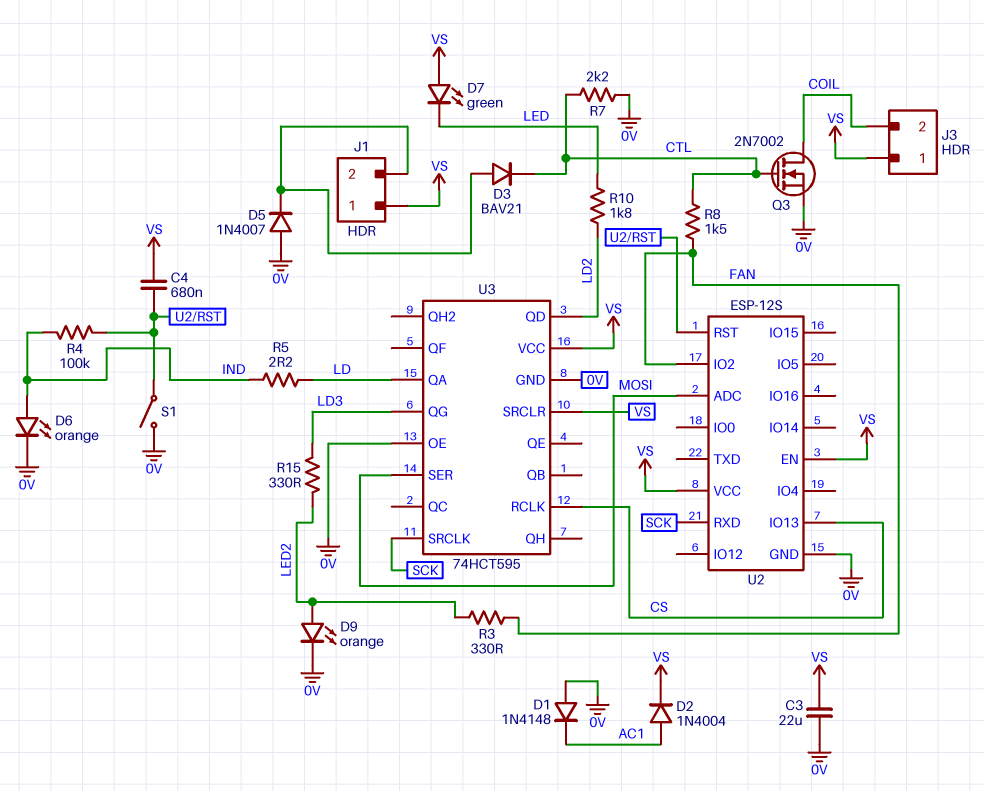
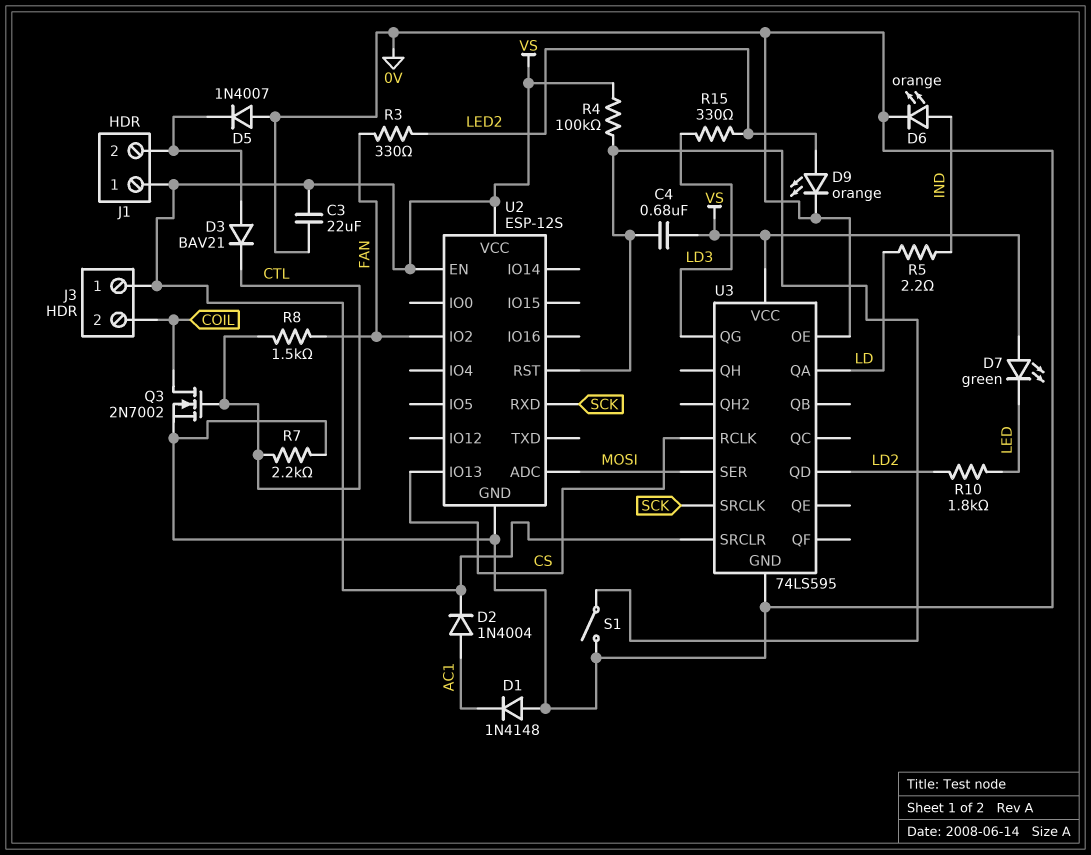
R4: 100k (IND, U2/RST) -> 100k (U2/RST, VS)
U3: 74HCT595 -> 74LS595

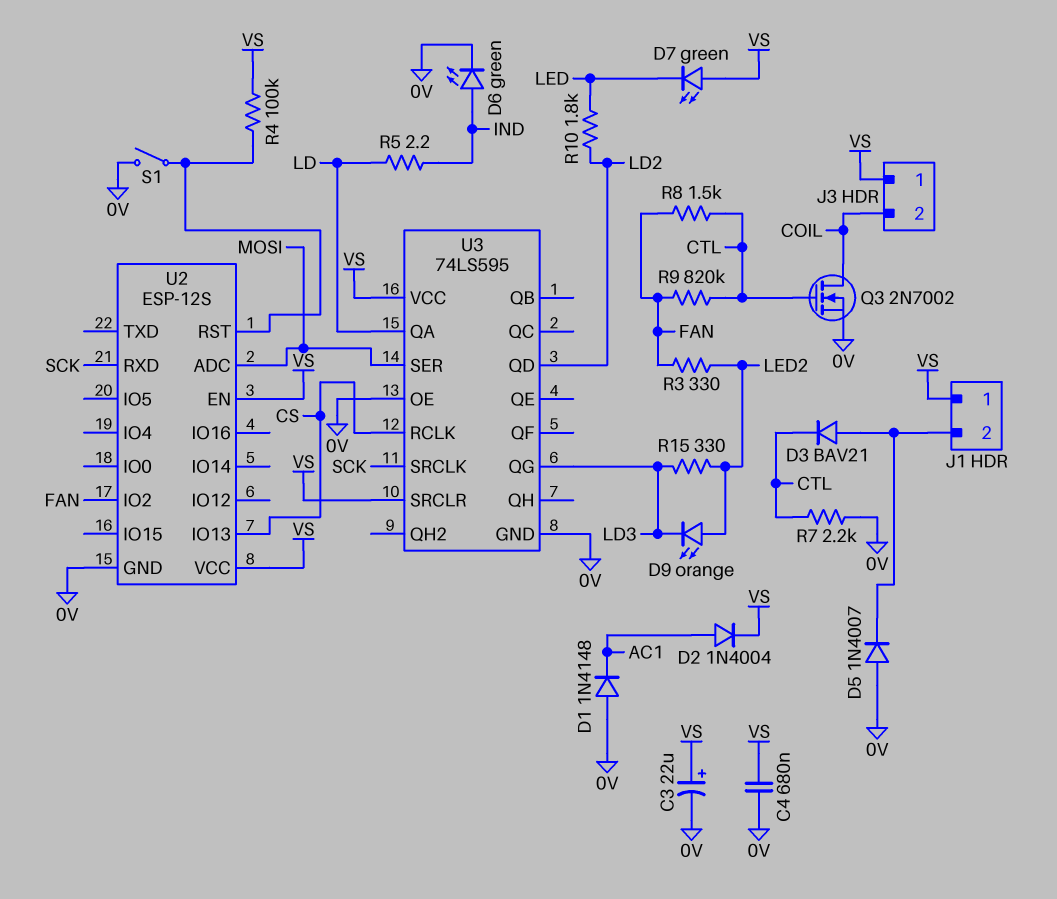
C3: 22uF (0V, VS) -> 22uF (plus VS, minus 0V)
C4: 680nF (U2/RST, VS) -> 680nF (0V, VS)
D6: LED orange (A IND, K 0V) -> LED green (A IND, K 0V)
D9: LED orange (A LED2, K 0V) -> LED orange (A LED2, K LD3)
R9: none -> 820k (CTL, FAN)

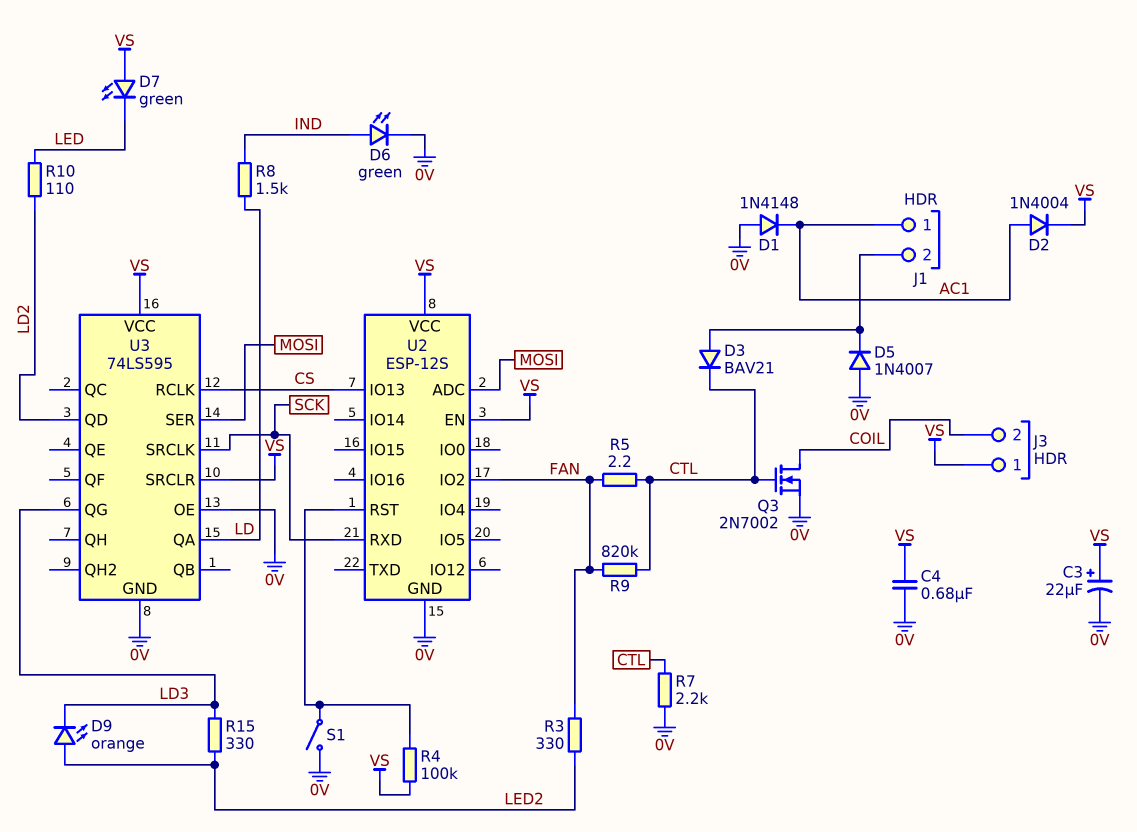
J1 pin 1: VS -> AC1
R5: 2.2 (IND, LD) -> 2.2 (CTL, FAN)
R8: 1.5k (CTL, FAN) -> 1.5k (IND, LD)
R10: 1.8k (LD2, LED) -> 110 (LD2, LED)

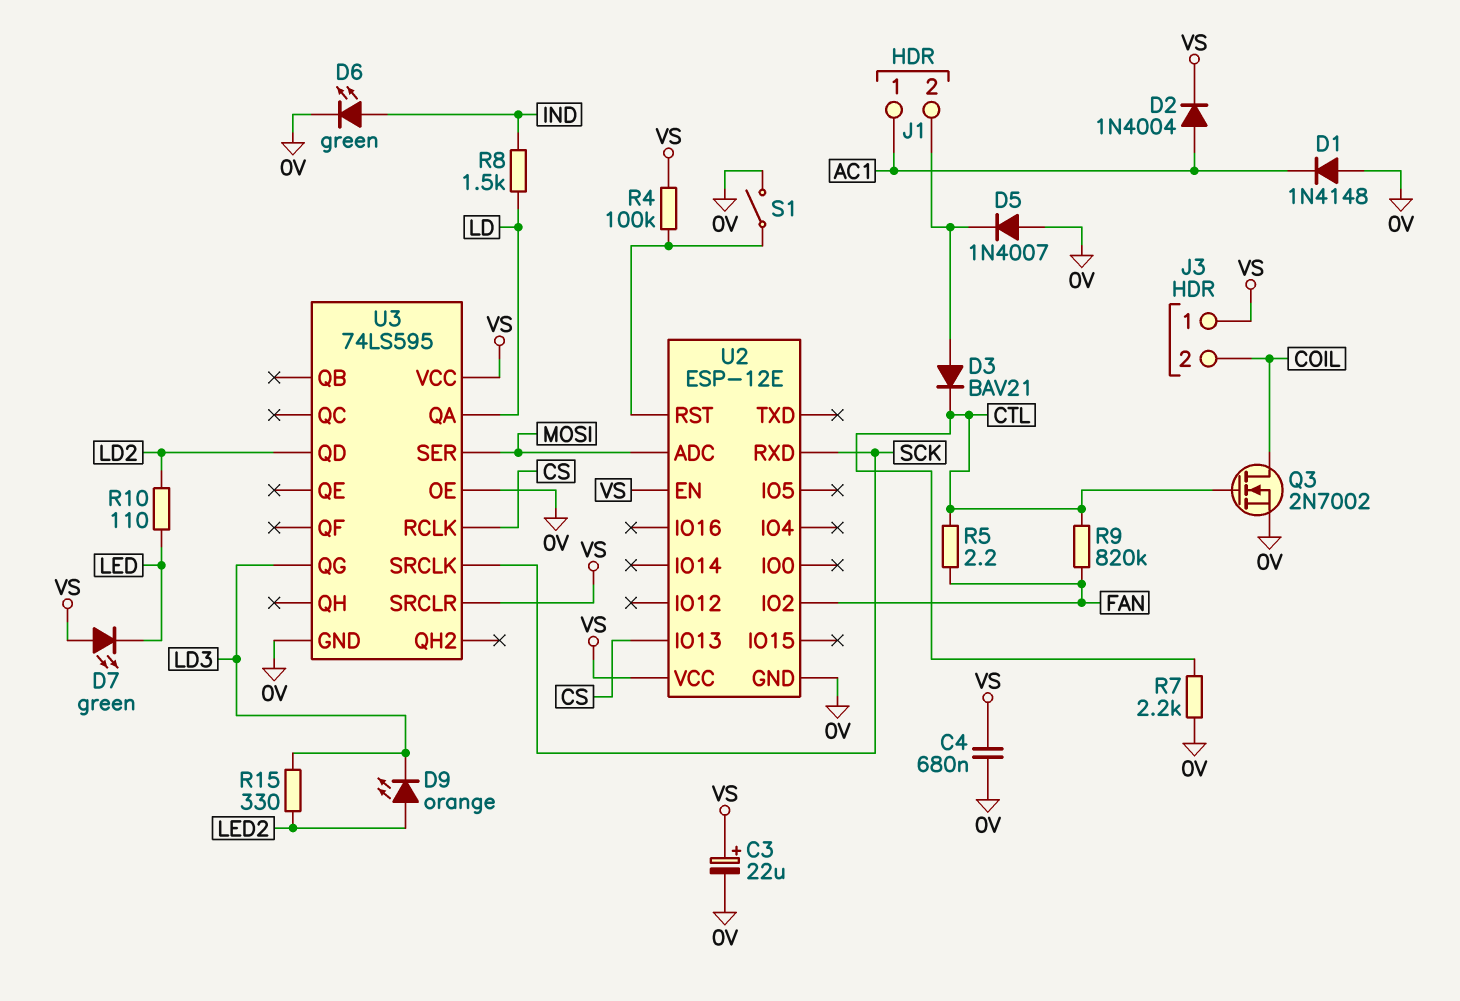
R3: 330 (FAN, LED2) -> none
U2: ESP-12S -> ESP-12E

